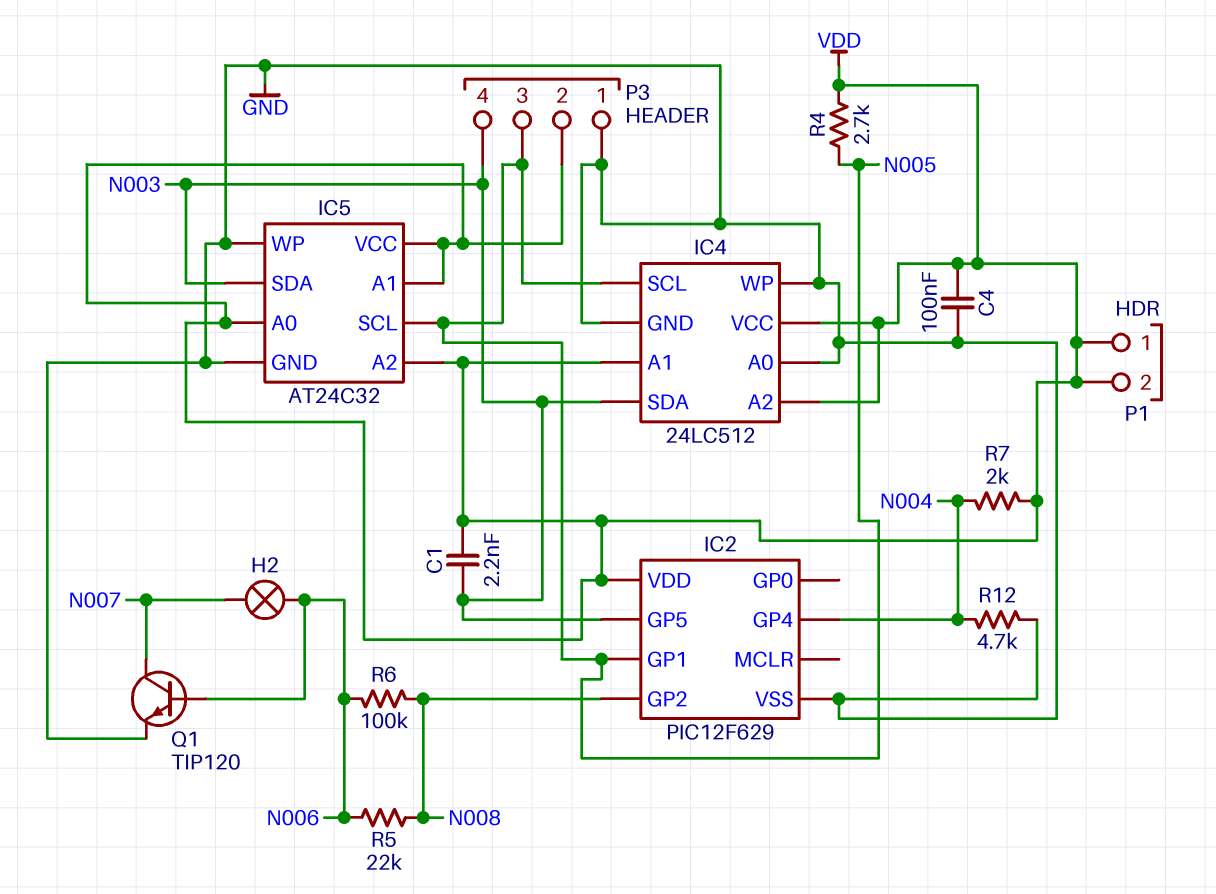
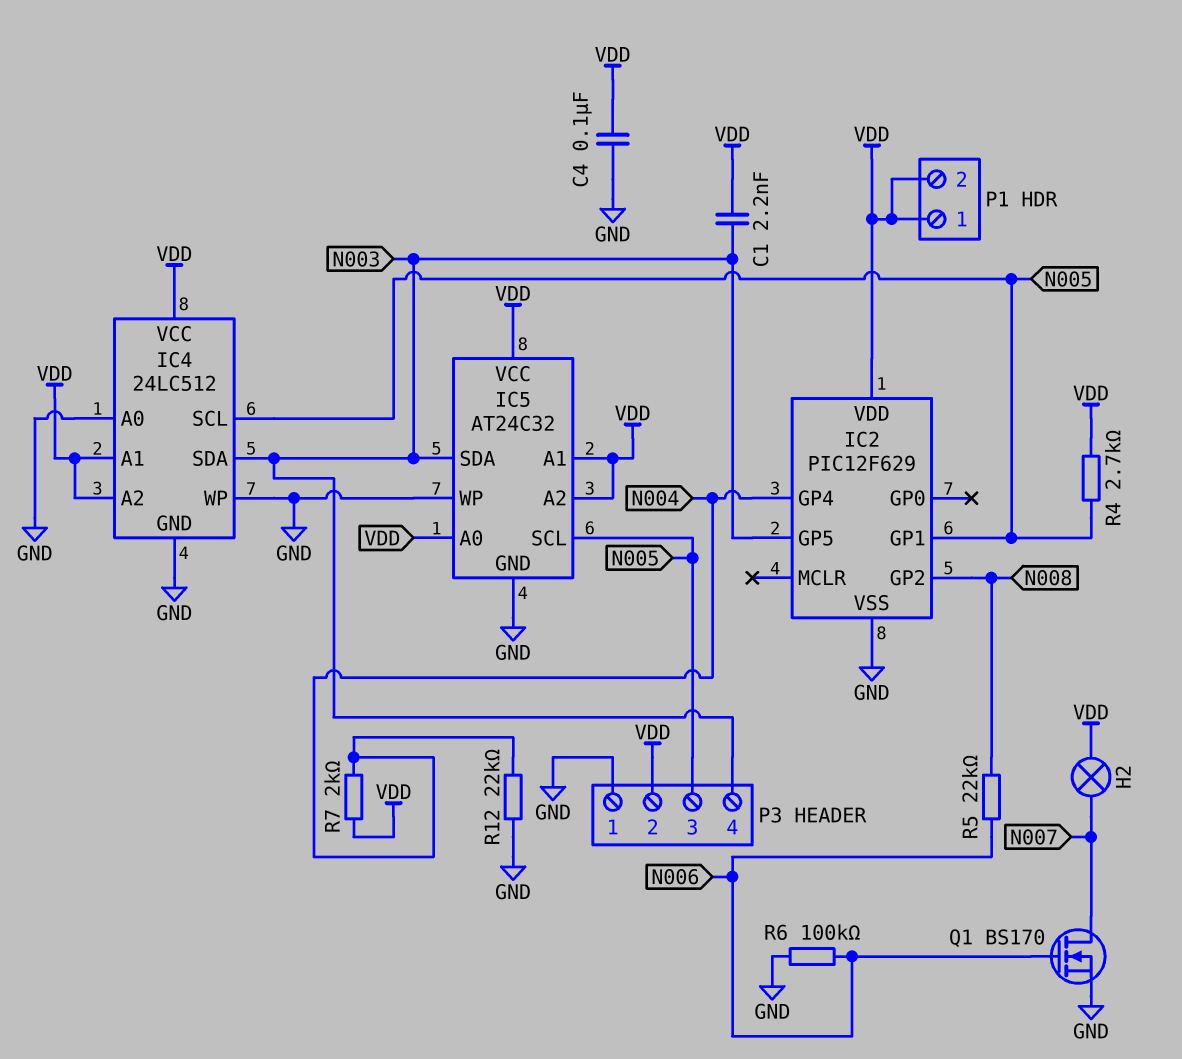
H2: lamp (N006, N007) -> lamp (N007, VDD)
Q1: NPN TIP120 (B N006, C N007, E GND) -> NMOS BS170 (G N006, D N007, S GND)
R6: 100k (N006, N008) -> 100k (GND, N006)
R12: 4.7k (GND, N004) -> 22k (GND, N004)

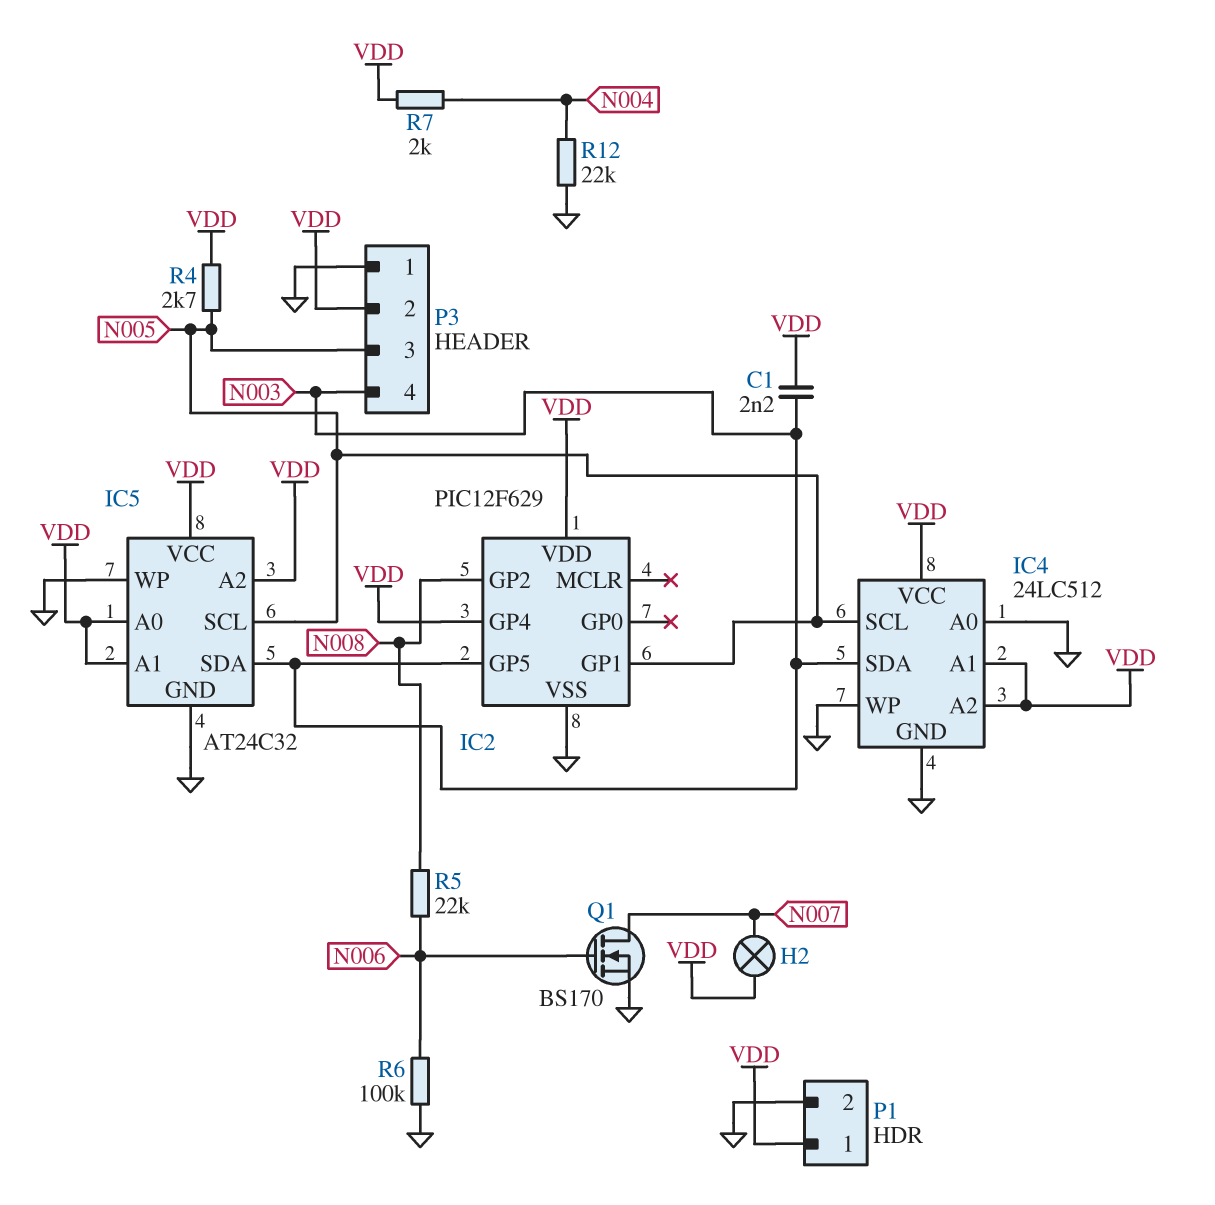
C4: 100nF (GND, VDD) -> none
IC2 pin GP4: N004 -> VDD
P1 pin 2: VDD -> GND

